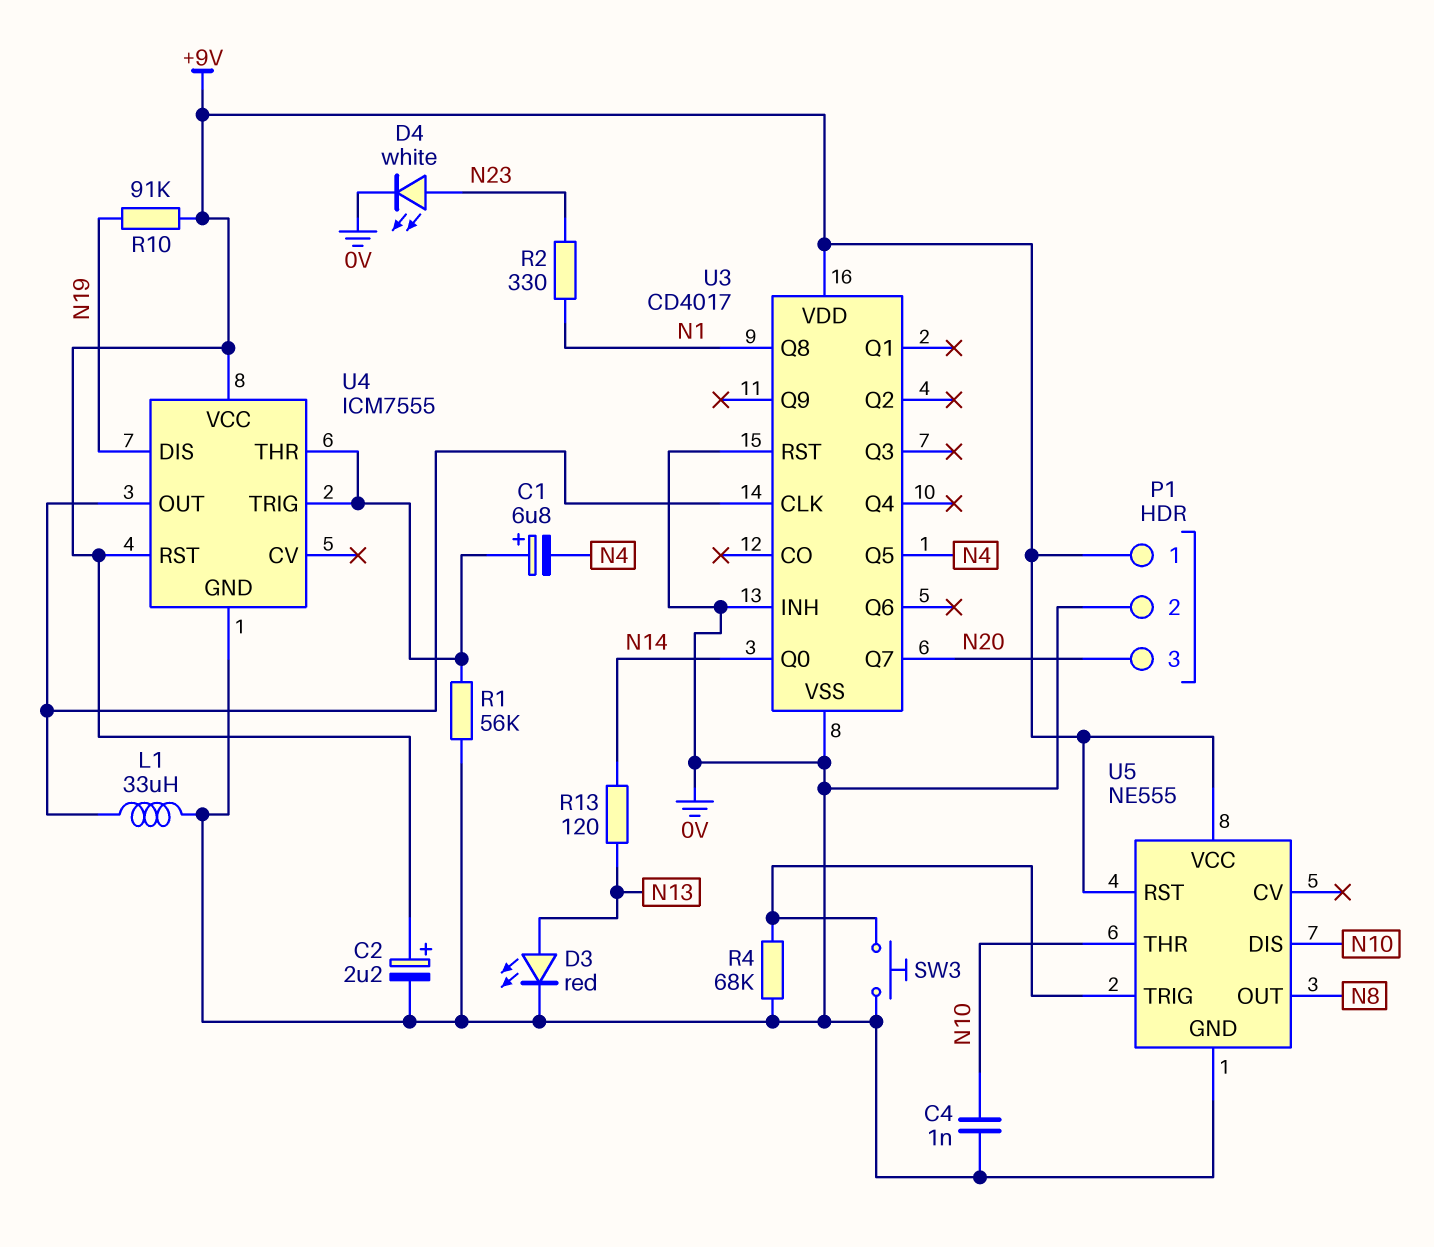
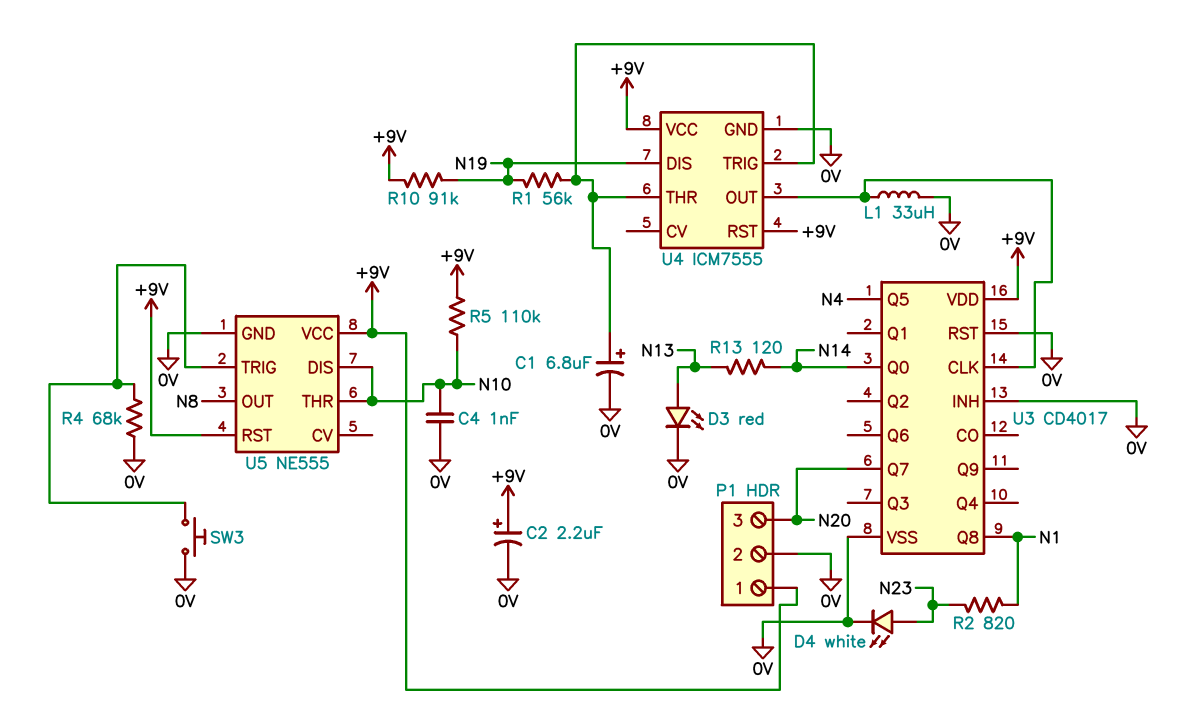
C1: 6.8uF (plus U4/THR, minus N4) -> 6.8uF (plus U4/THR, minus 0V)
R1: 56k (0V, U4/THR) -> 56k (N19, U4/THR)
R2: 330 (N1, N23) -> 820 (N1, N23)
R5: none -> 110k (+9V, N10)

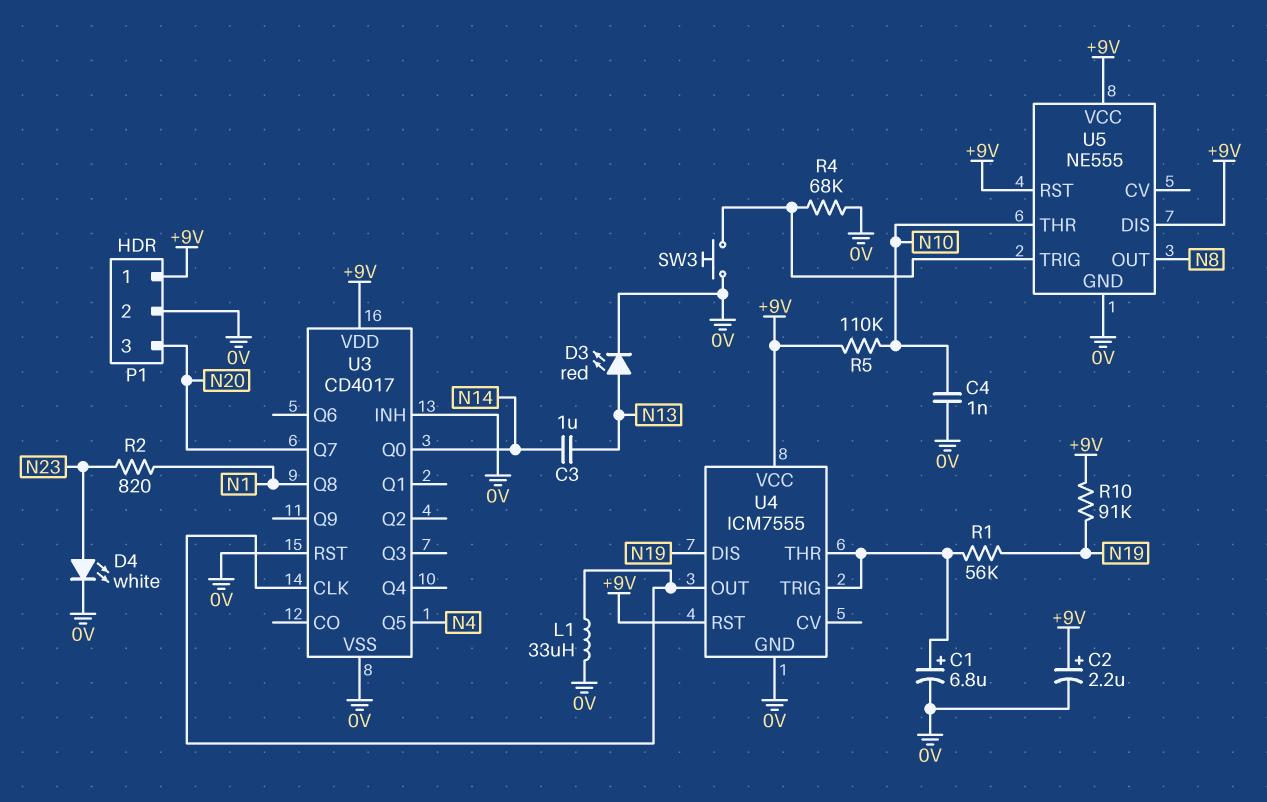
C3: none -> 1uF (N13, N14)
R13: 120 (N13, N14) -> none
U5 pin DIS: N10 -> +9V

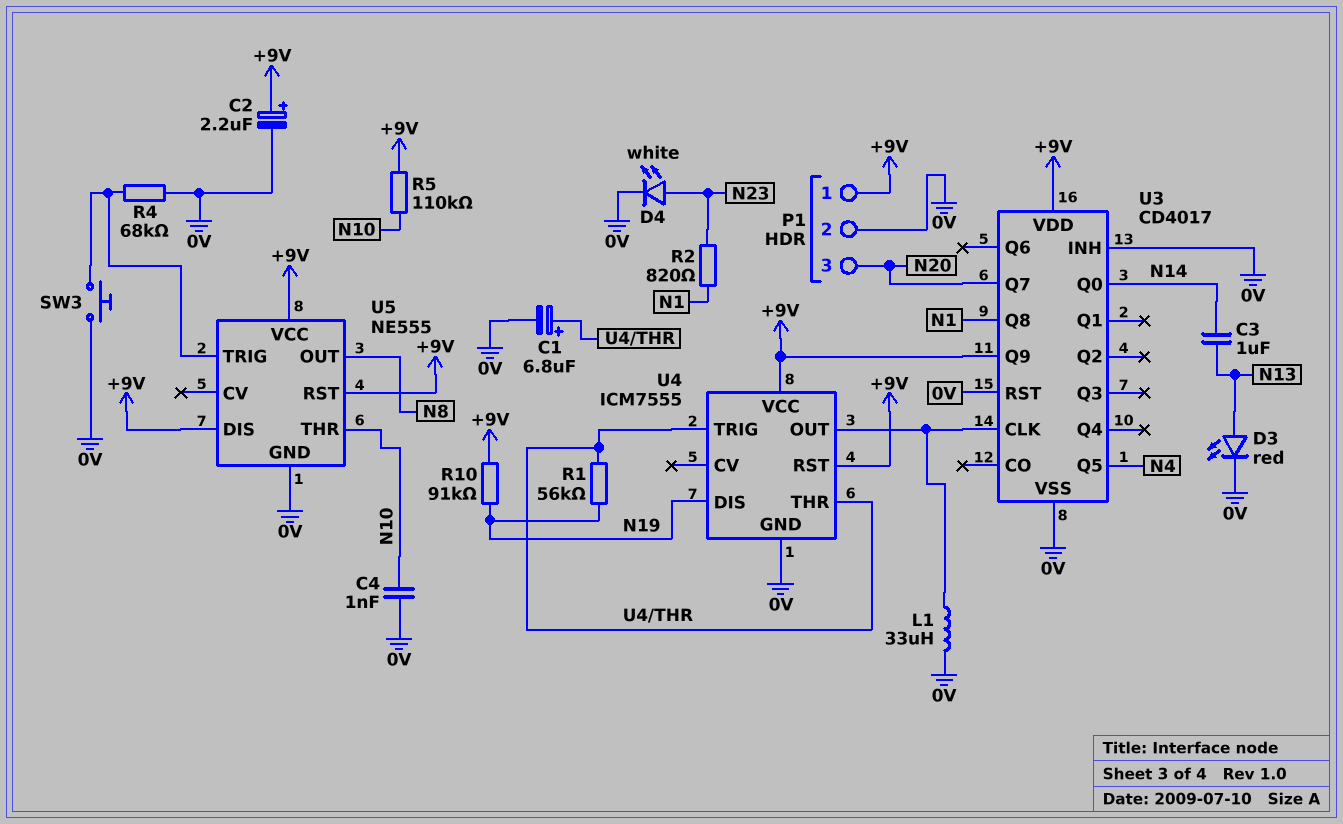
U3 pin Q9: none -> +9V

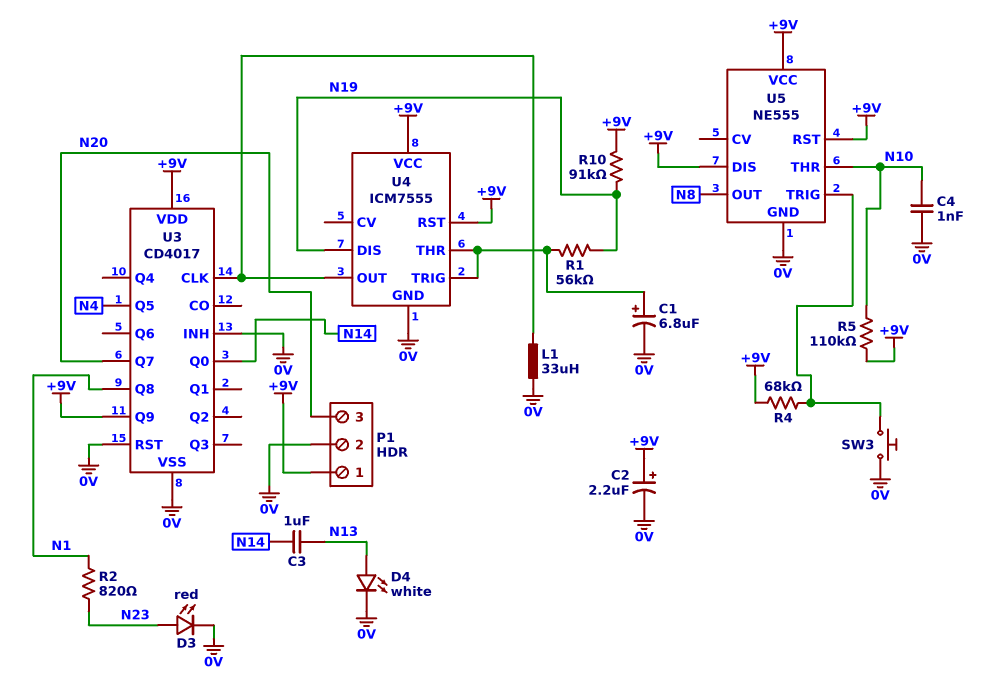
D3: LED red (A N13, K 0V) -> LED red (A N23, K 0V)
D4: LED white (A N23, K 0V) -> LED white (A N13, K 0V)
R4: 68k (0V, U5/TRIG) -> 68k (+9V, U5/TRIG)

